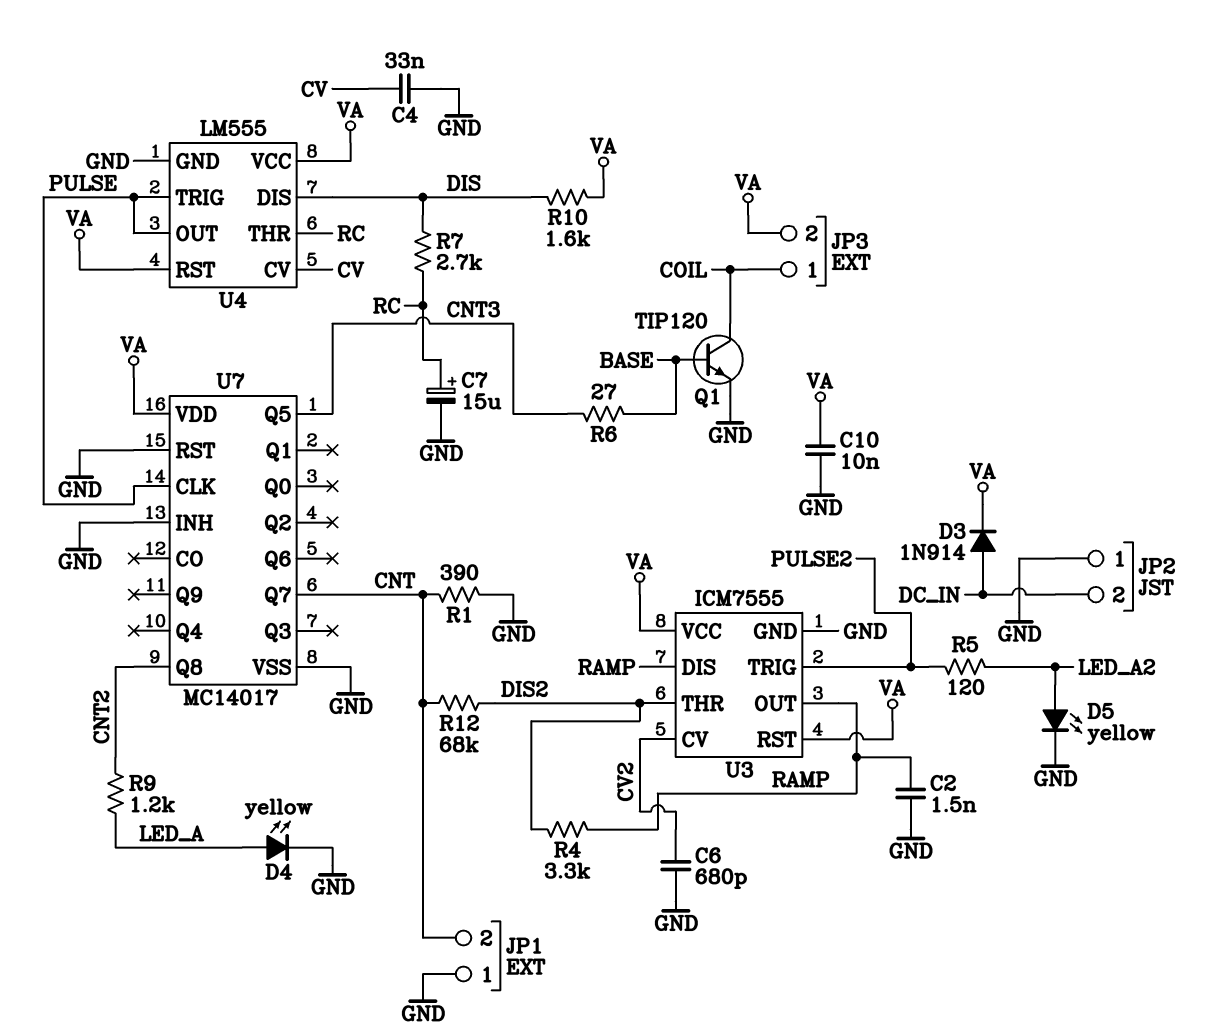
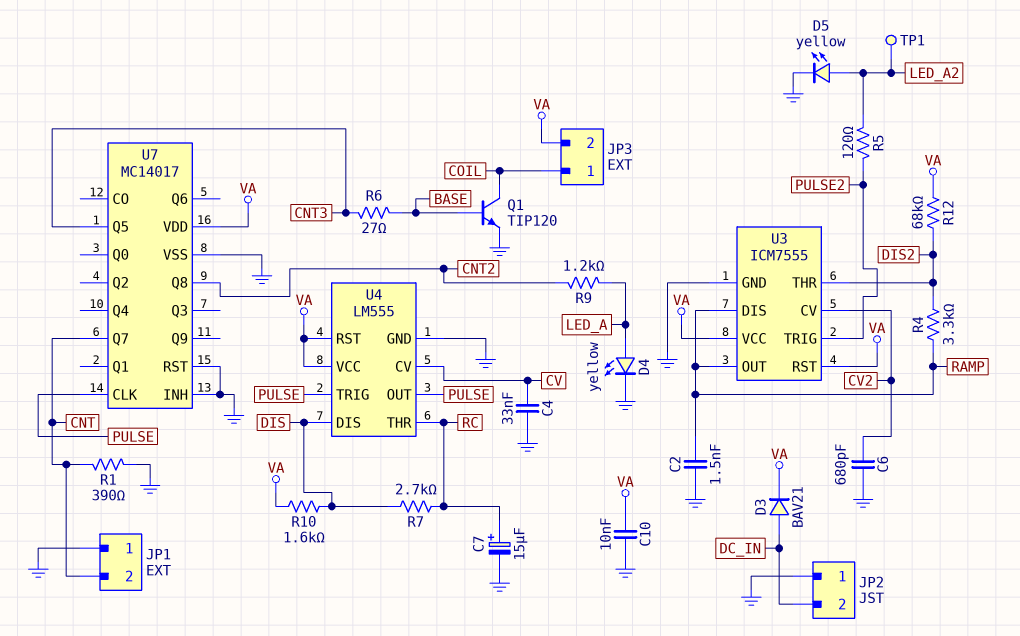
D3: diode 1N914 (A DC_IN, K VA) -> diode BAV21 (A DC_IN, K VA)
R12: 68k (CNT, DIS2) -> 68k (DIS2, VA)
TP1: none -> test point (LED_A2)

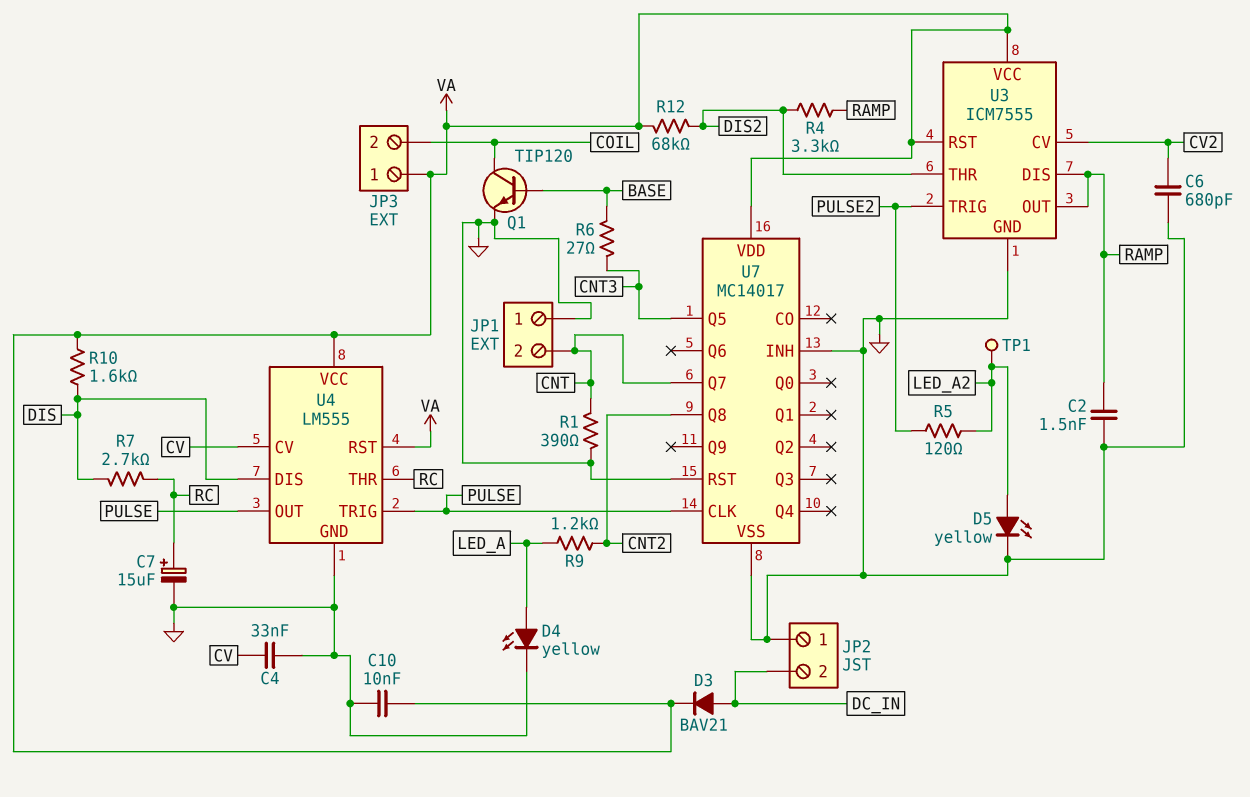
JP3 pin 1: COIL -> VA
JP3 pin 2: VA -> COIL

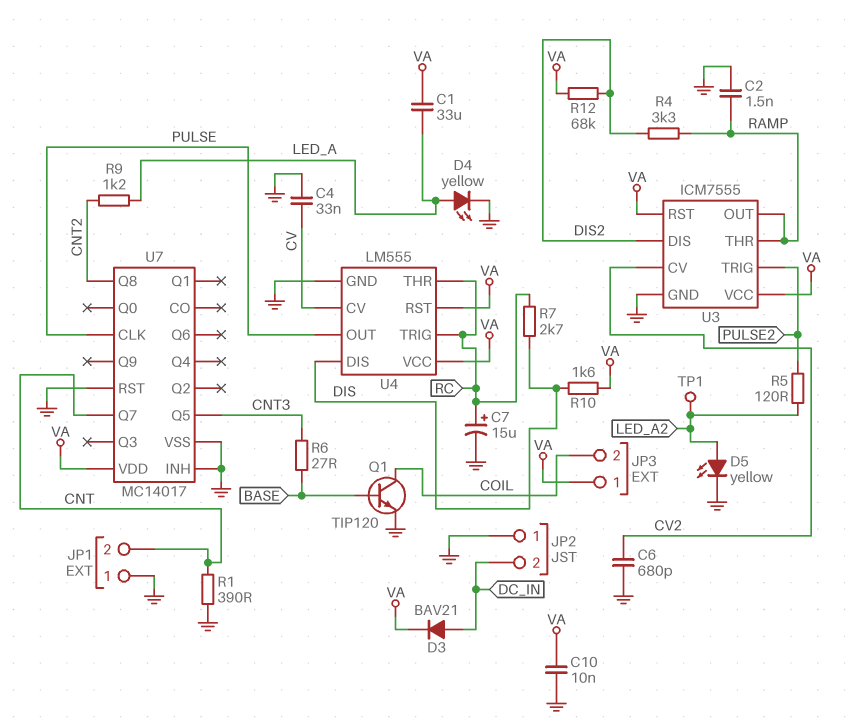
C1: none -> 33uF (LED_A, VA)
U3 pin DIS: RAMP -> DIS2
U3 pin THR: DIS2 -> RAMP
U4 pin TRIG: PULSE -> RC

